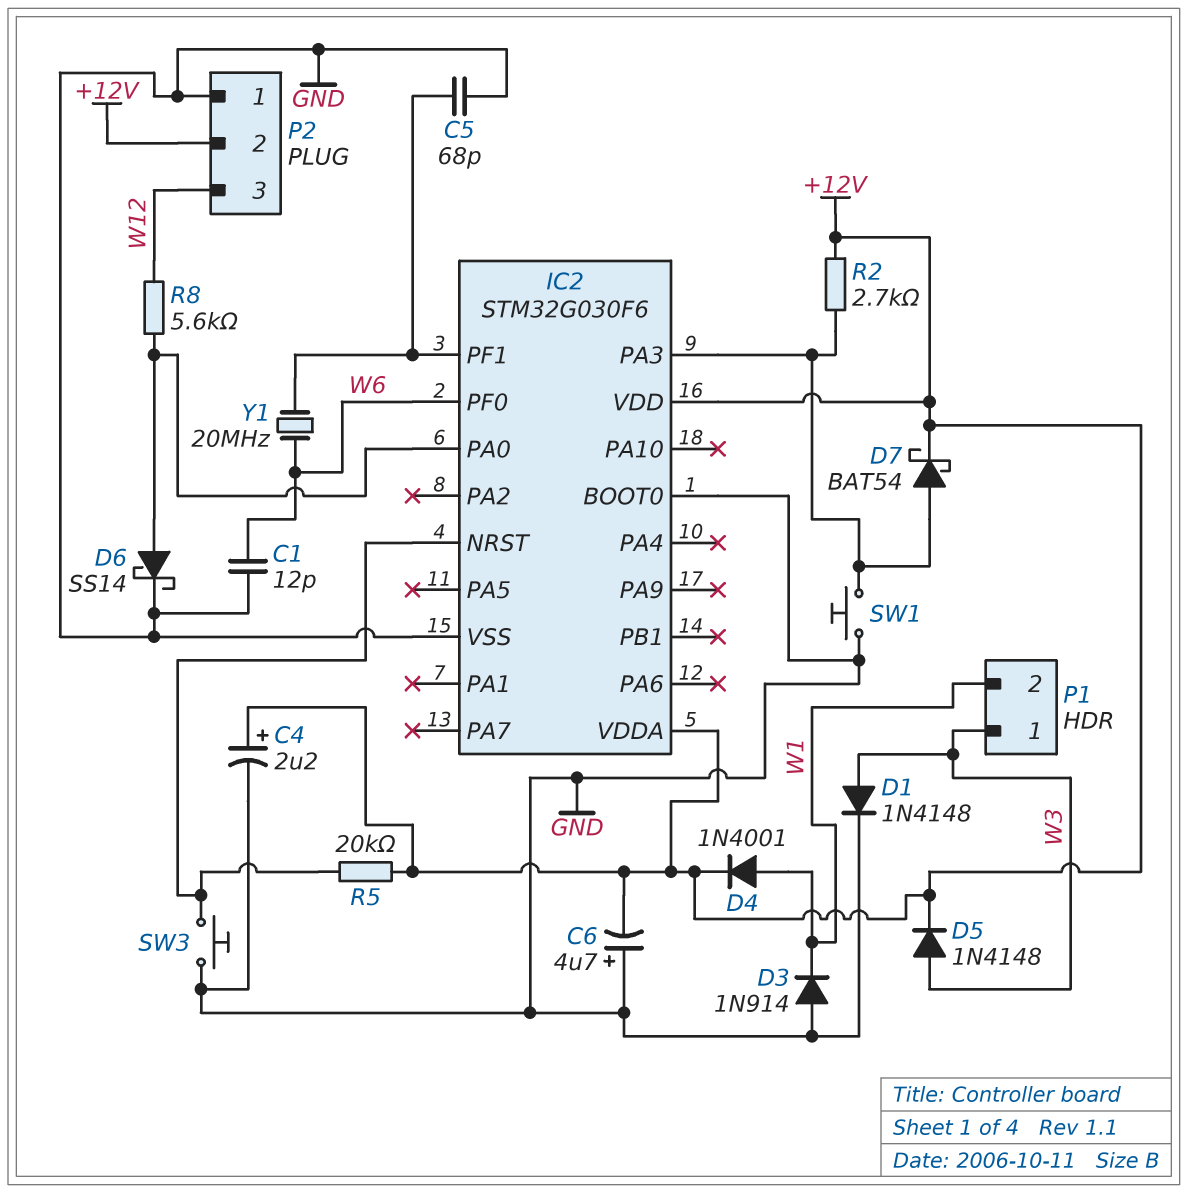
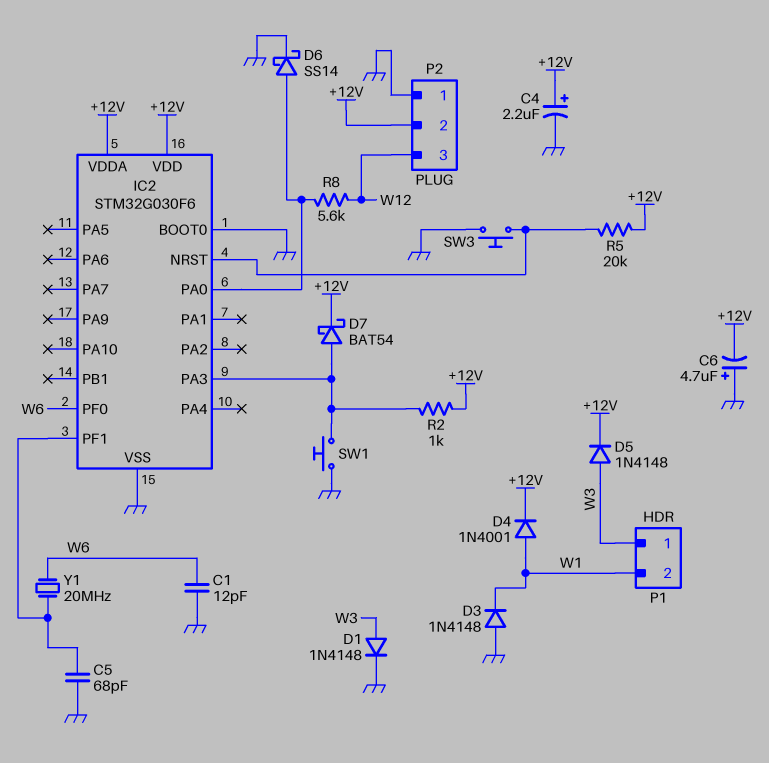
D3: diode 1N914 (A GND, K W1) -> diode 1N4148 (A GND, K W1)
R2: 2.7k (+12V, IC2/PA3) -> 1k (+12V, IC2/PA3)

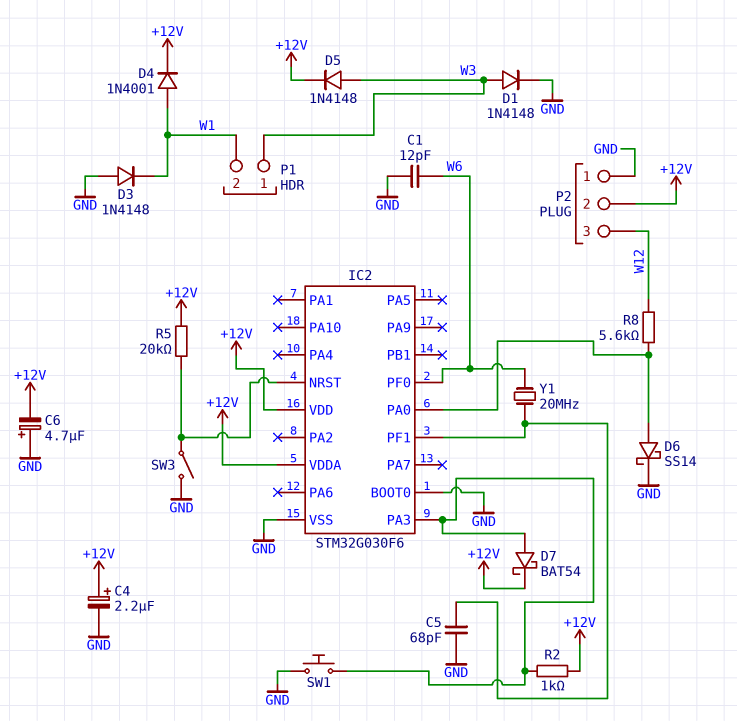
SW3: button (GND, IC2/NRST) -> switch (GND, IC2/NRST)

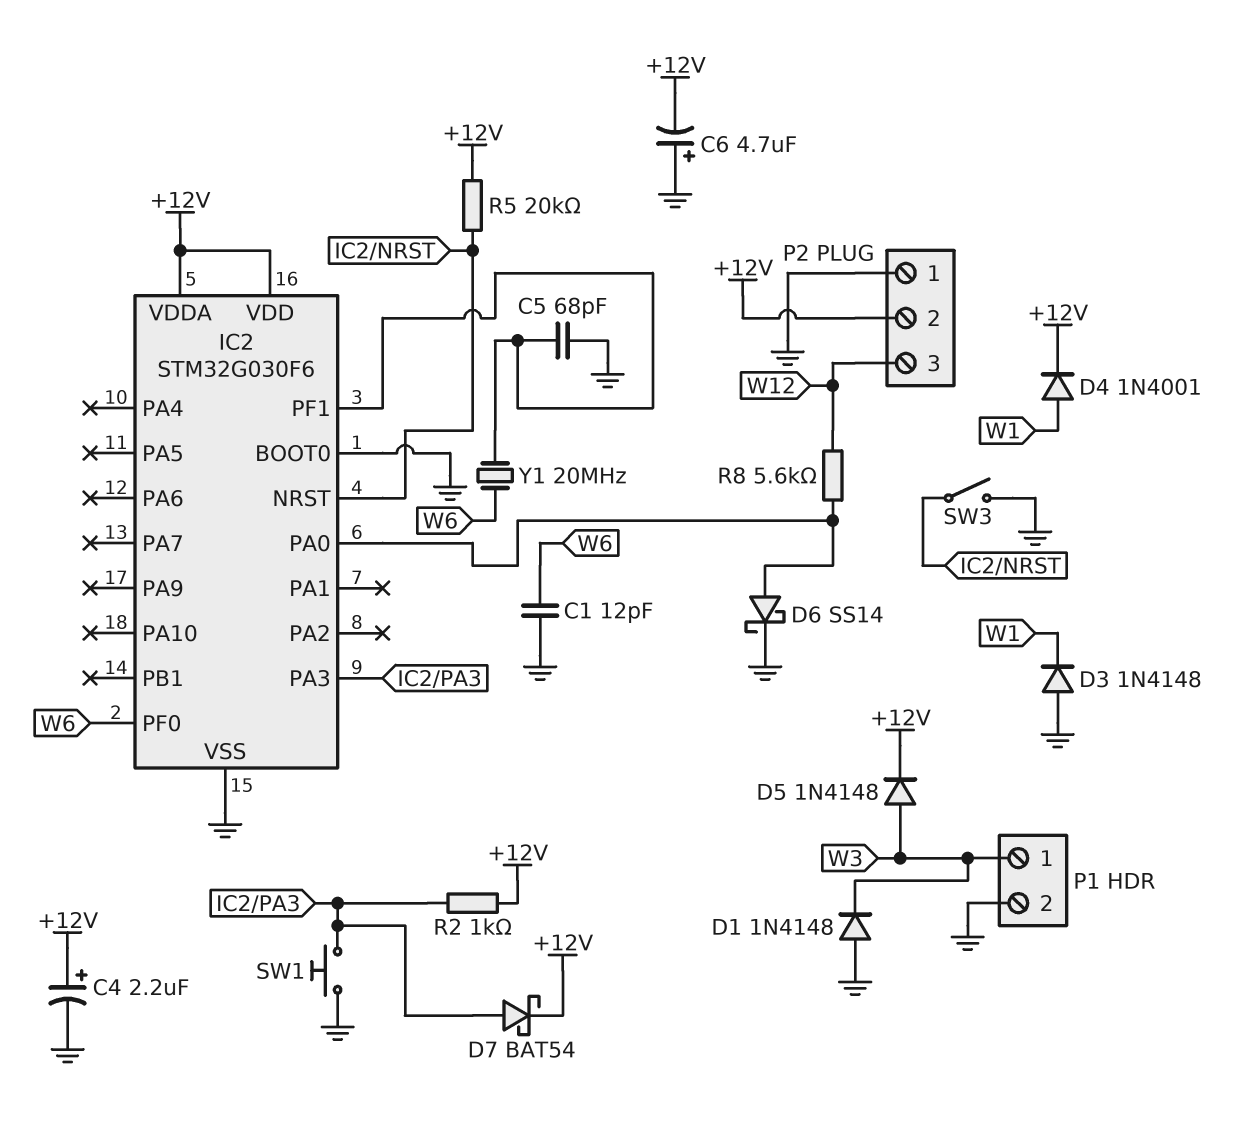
D1: diode 1N4148 (A W3, K GND) -> diode 1N4148 (A GND, K W3)
P1 pin 2: W1 -> GND

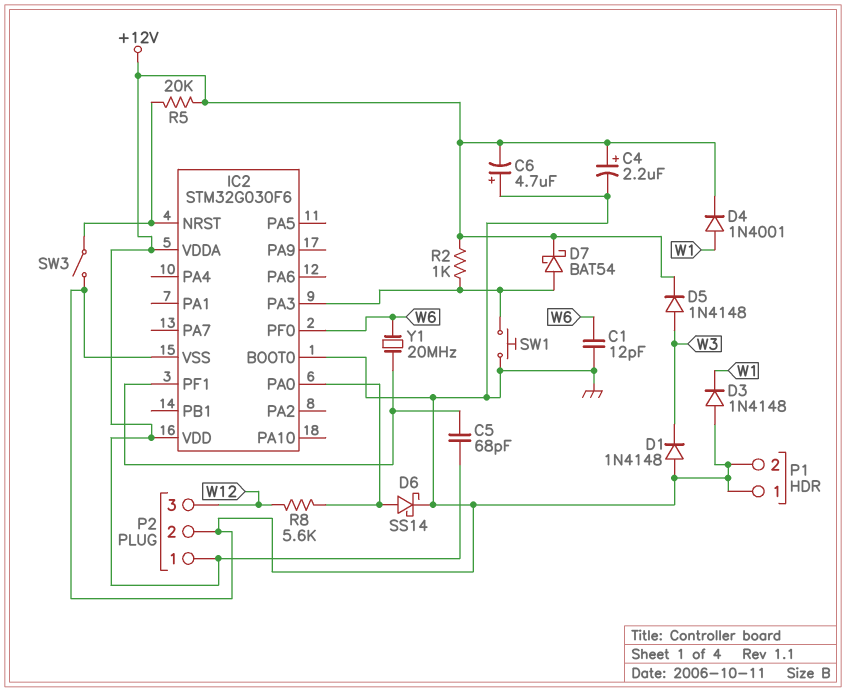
C5: 68pF (GND, IC2/PF1) -> 68pF (+12V, IC2/PF1)
P1 pin 1: W3 -> GND
P2 pin 1: GND -> +12V
P2 pin 2: +12V -> GND

